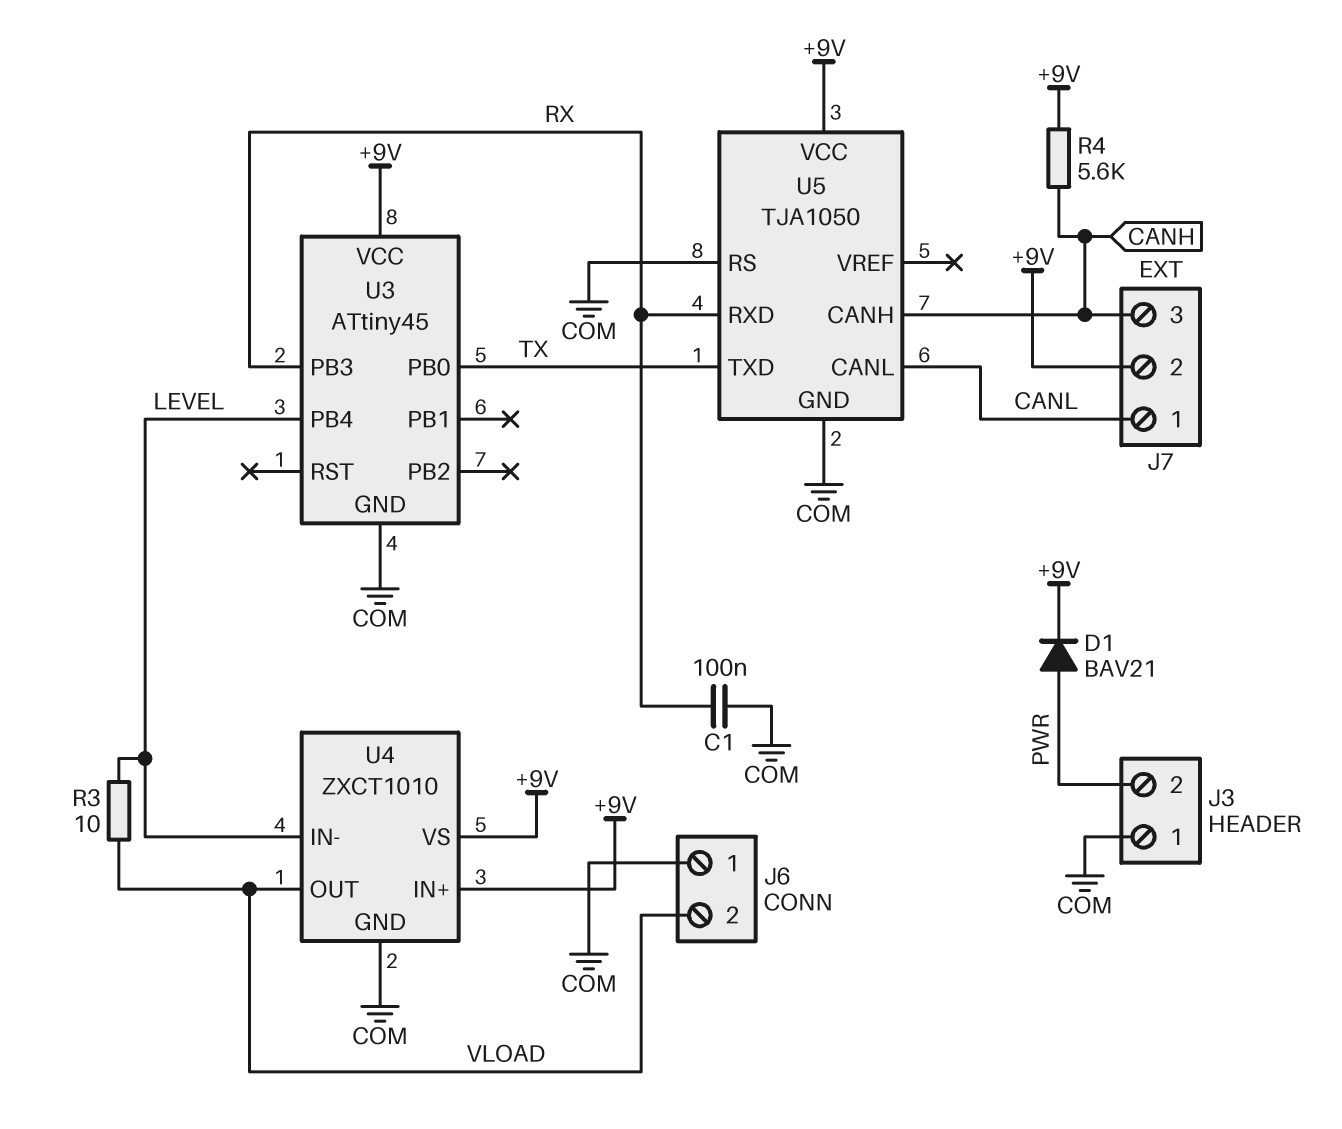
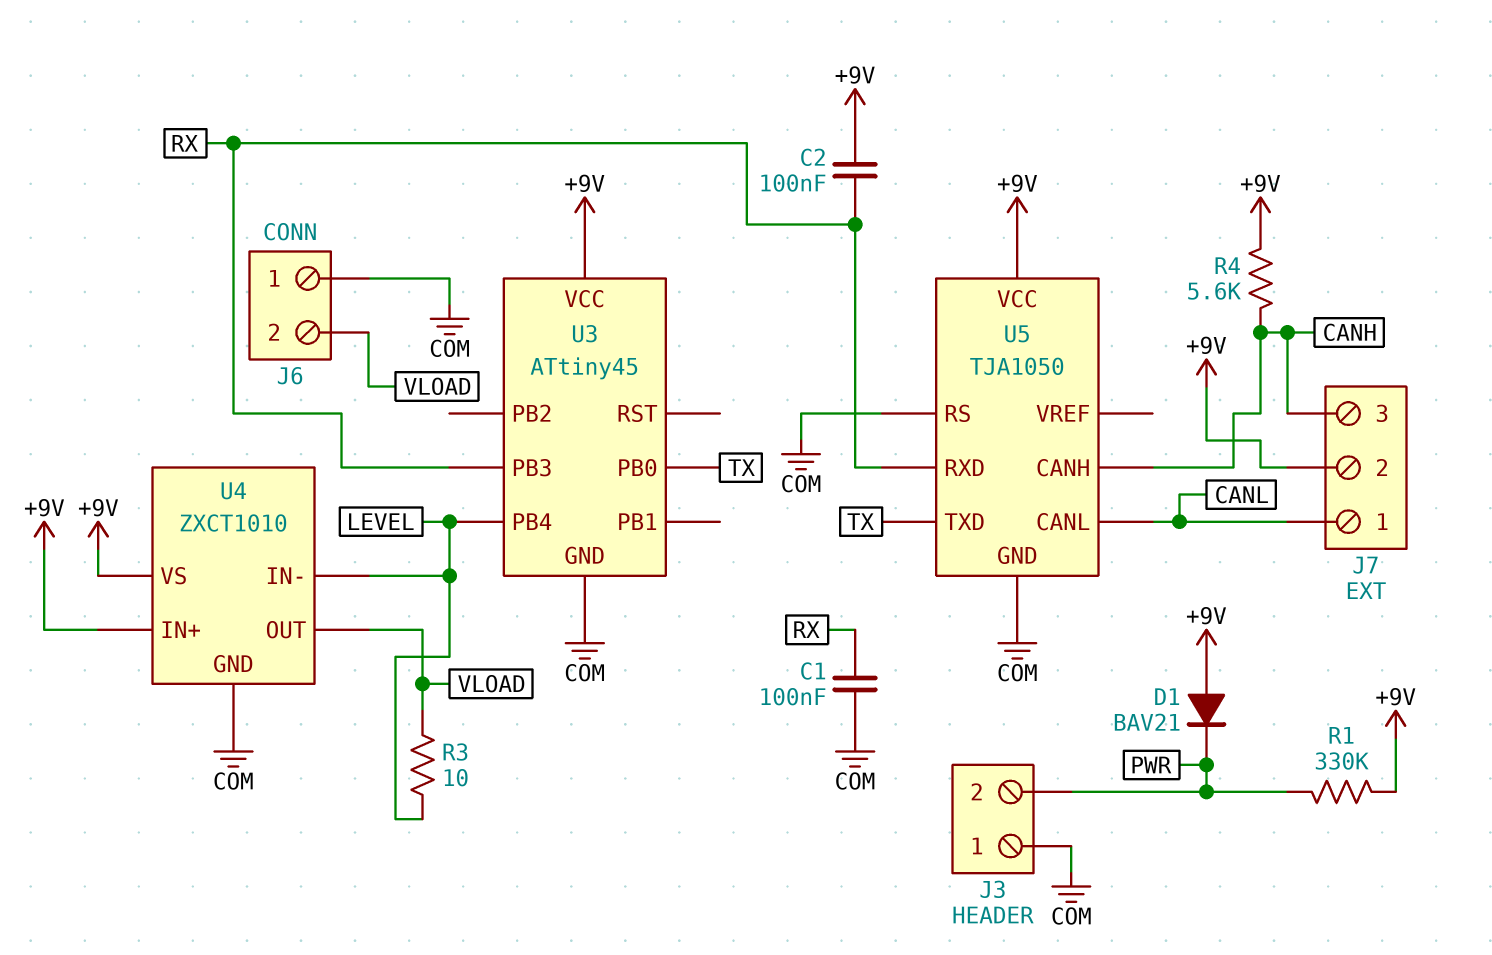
C2: none -> 100nF (+9V, RX)
D1: diode BAV21 (A PWR, K +9V) -> diode BAV21 (A +9V, K PWR)
R1: none -> 330k (+9V, PWR)

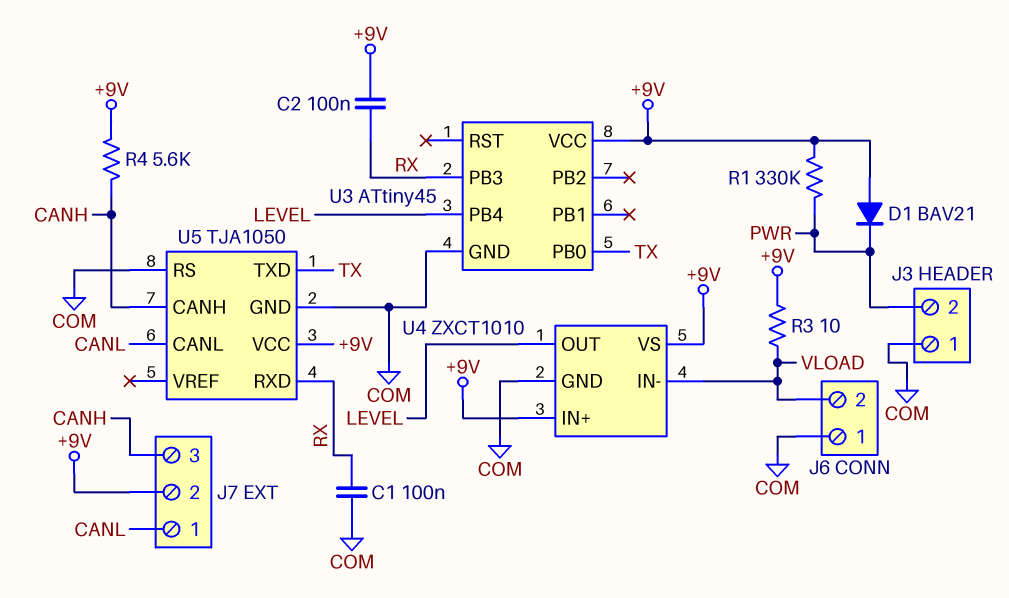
R3: 10 (LEVEL, VLOAD) -> 10 (+9V, VLOAD)
U4 pin IN-: LEVEL -> VLOAD
U4 pin OUT: VLOAD -> LEVEL

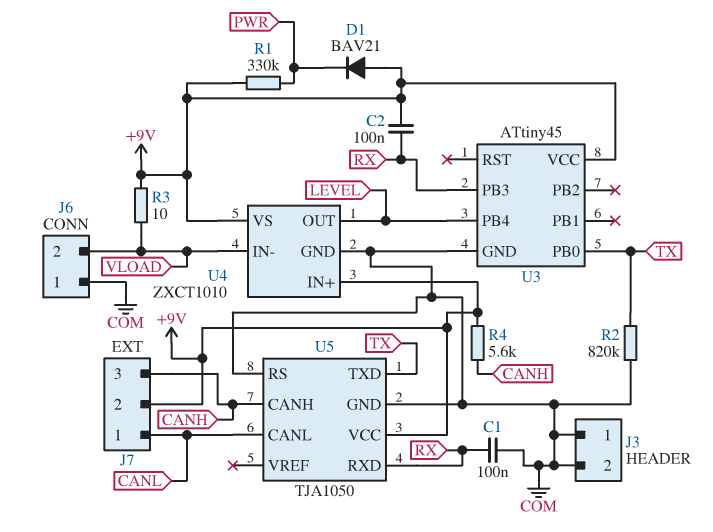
J3 pin 2: PWR -> COM
R2: none -> 820k (COM, TX)

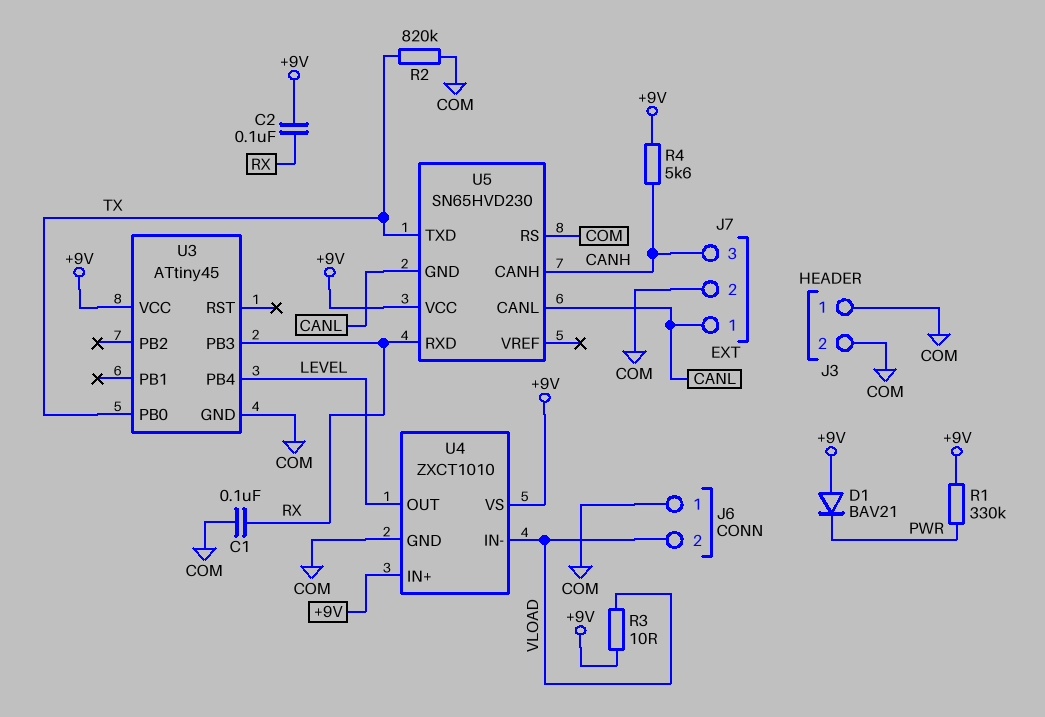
J7 pin 2: +9V -> COM
U5: TJA1050 -> SN65HVD230
U5 pin GND: COM -> CANL

